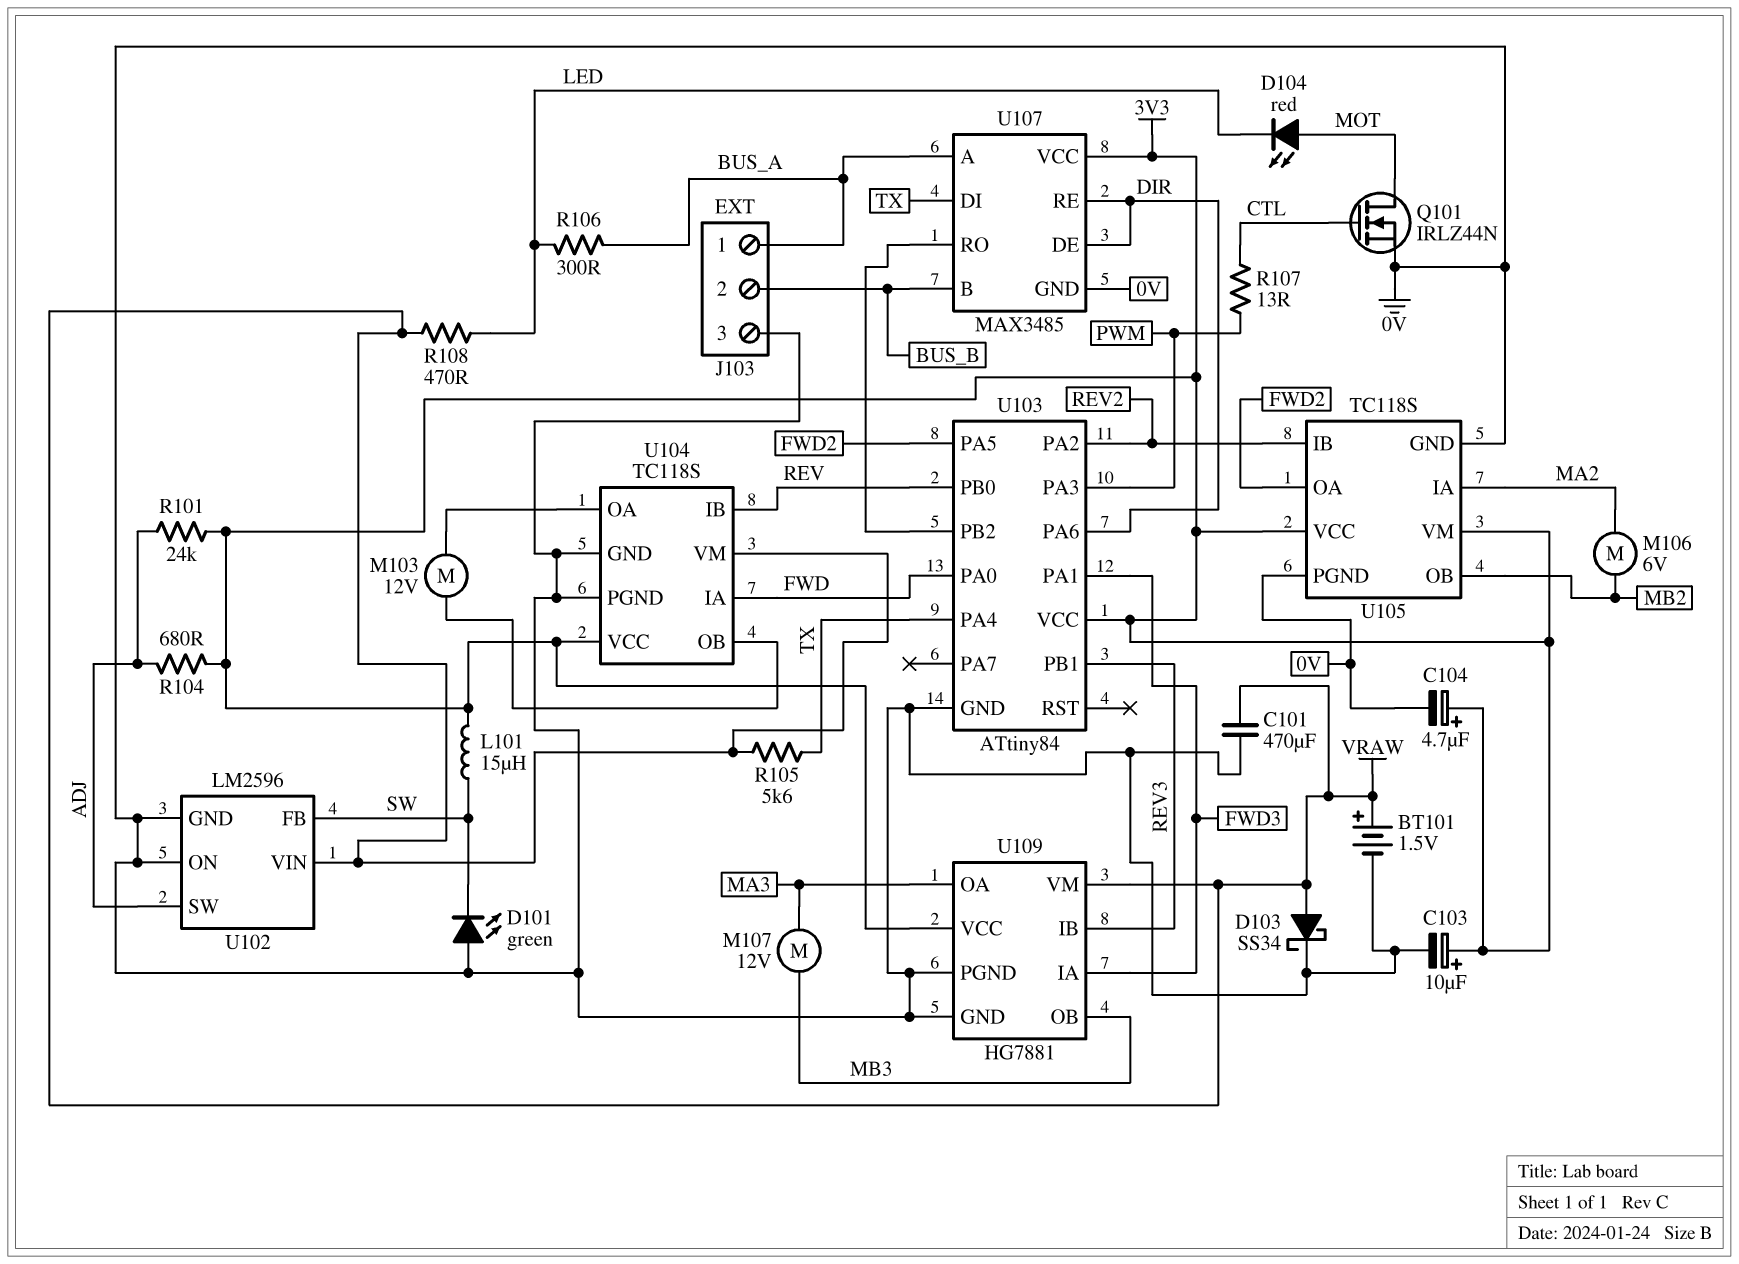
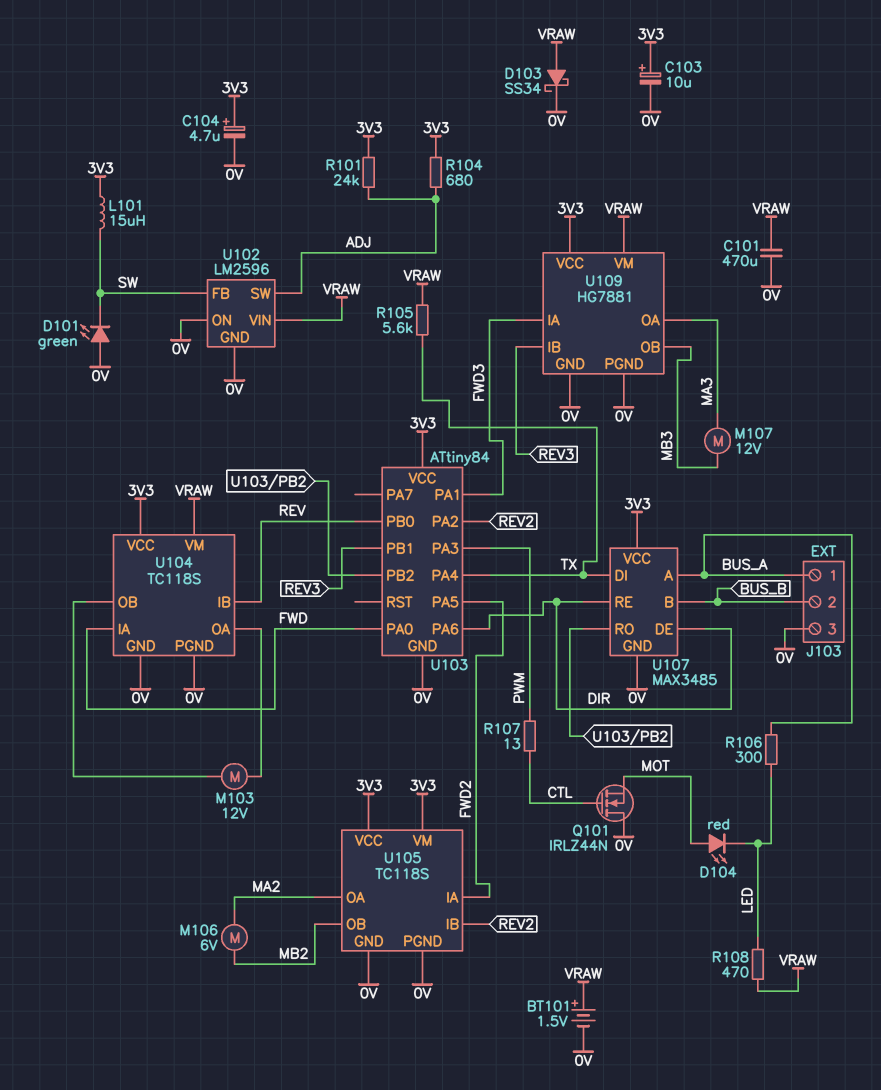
Q101: NMOS IRLZ44N (G CTL, D MOT, S 0V) -> NMOS IRLZ44N (G CTL, D 0V, S MOT)
U105 pin IA: MA2 -> FWD2
U105 pin OA: FWD2 -> MA2

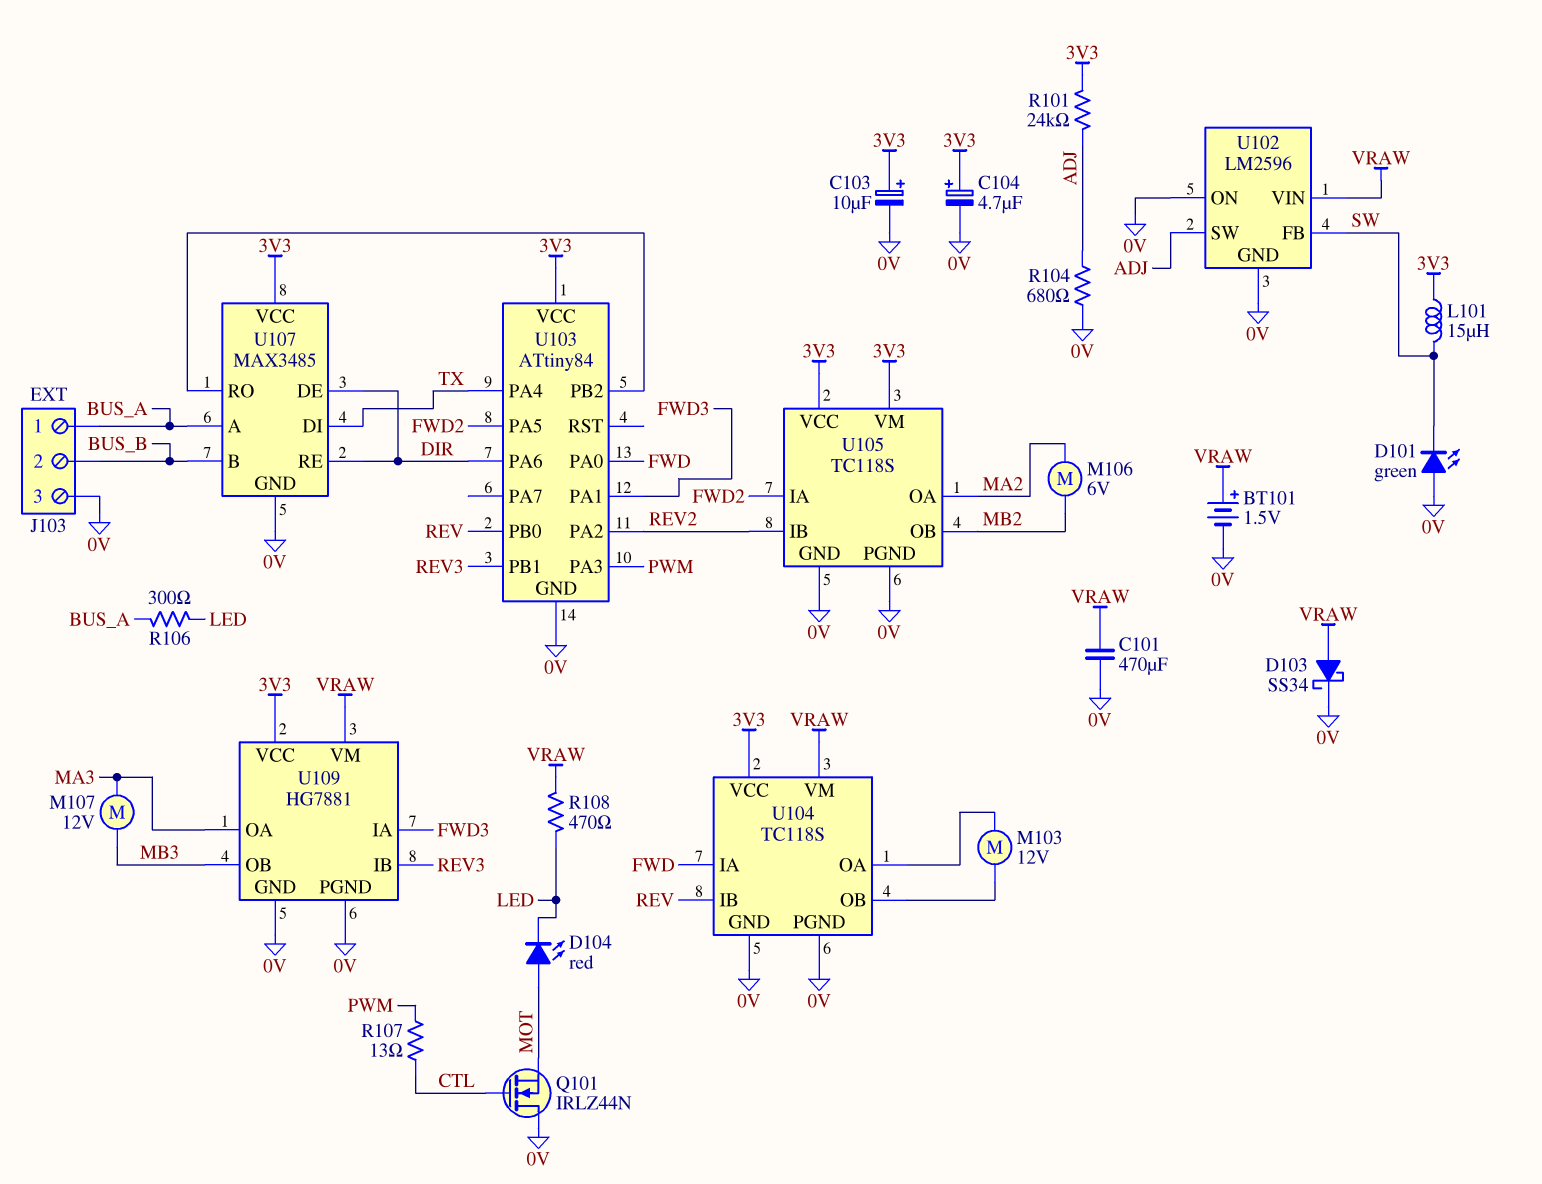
R104: 680 (3V3, ADJ) -> 680 (0V, ADJ)
R105: 5.6k (TX, VRAW) -> none

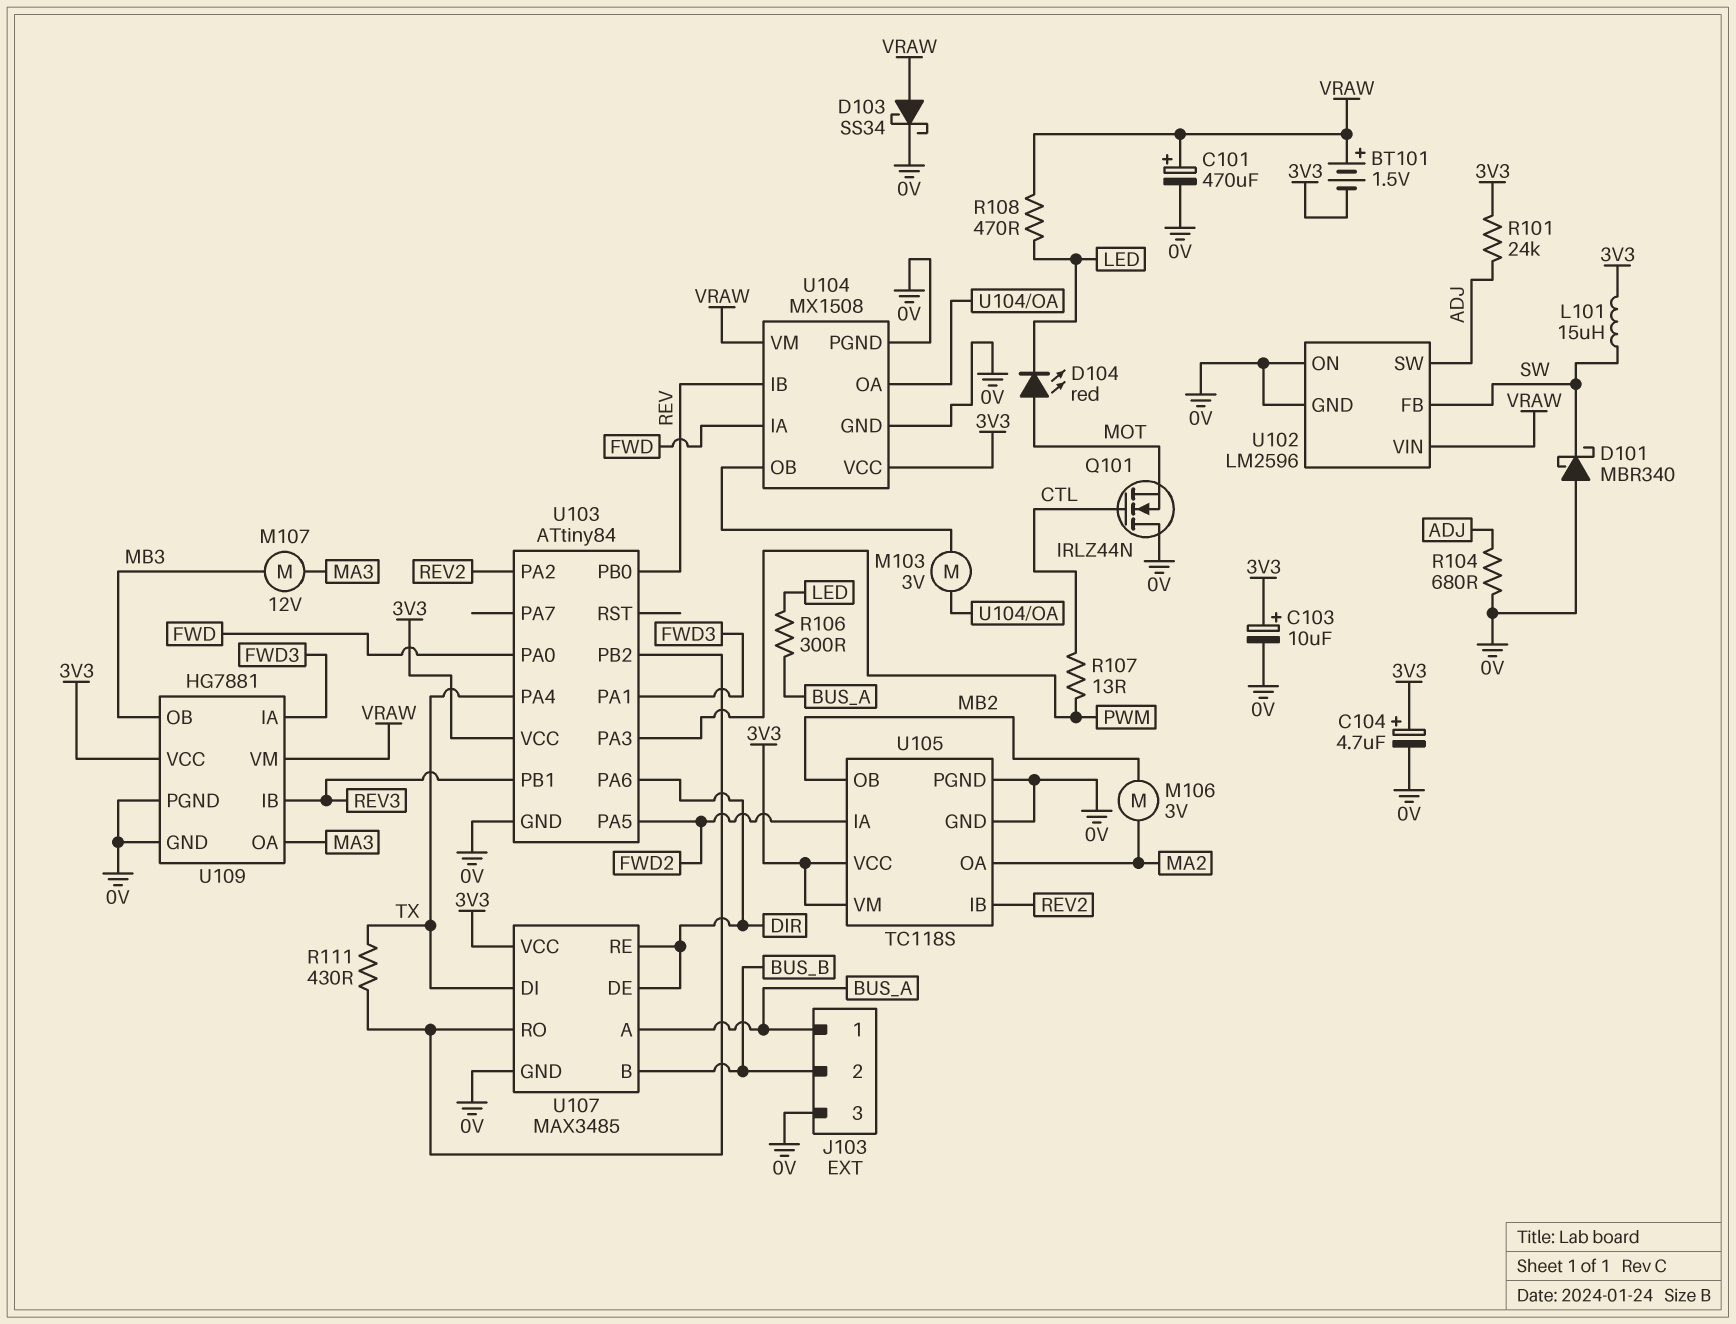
BT101: 1.5V (plus VRAW, minus 0V) -> 1.5V (plus VRAW, minus 3V3)
C101: 470uF (0V, VRAW) -> 470uF (plus VRAW, minus 0V)
D101: LED green (A 0V, K SW) -> schottky MBR340 (A 0V, K SW)
M103: motor 12V (U104/OA, U104/OB) -> motor 3V (U104/OA, U104/OB)
M106: motor 6V (MA2, MB2) -> motor 3V (MA2, MB2)
R111: none -> 430 (TX, U103/PB2)
U104: TC118S -> MX1508

